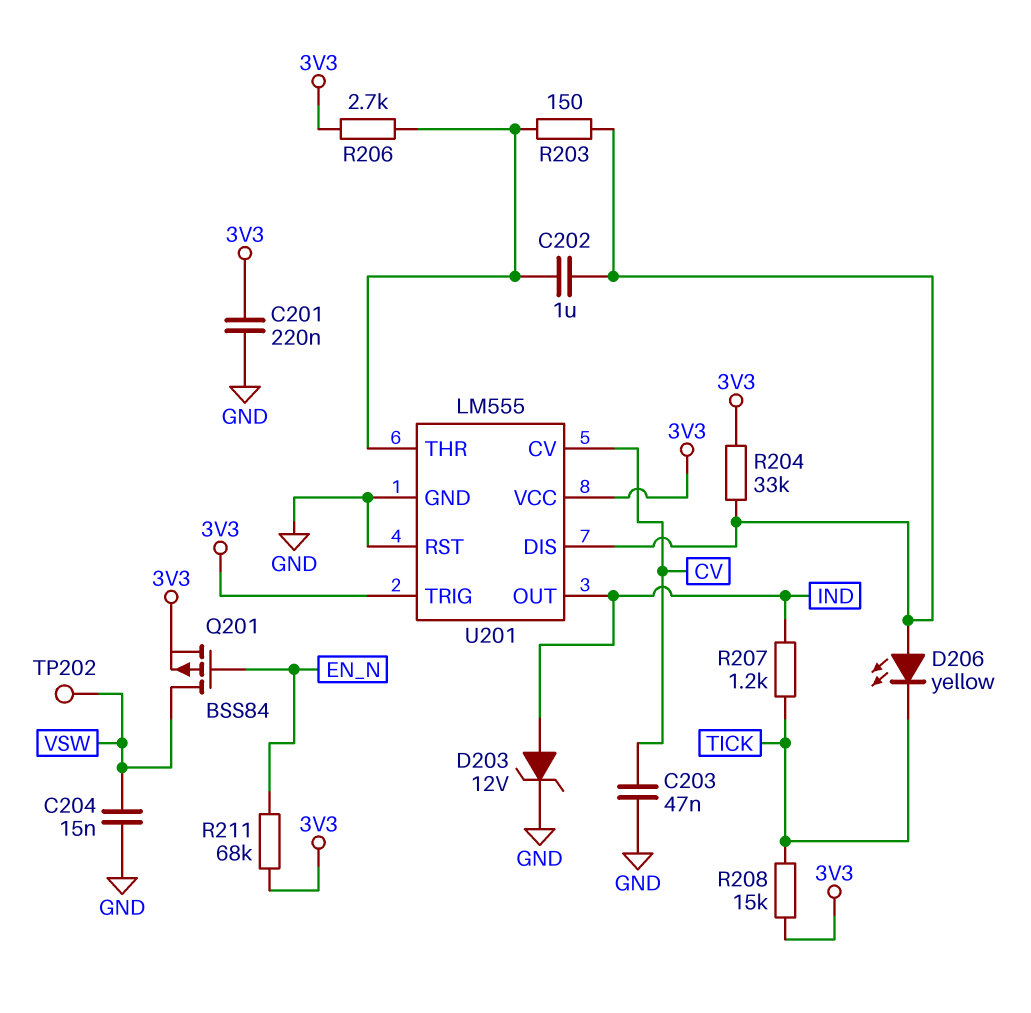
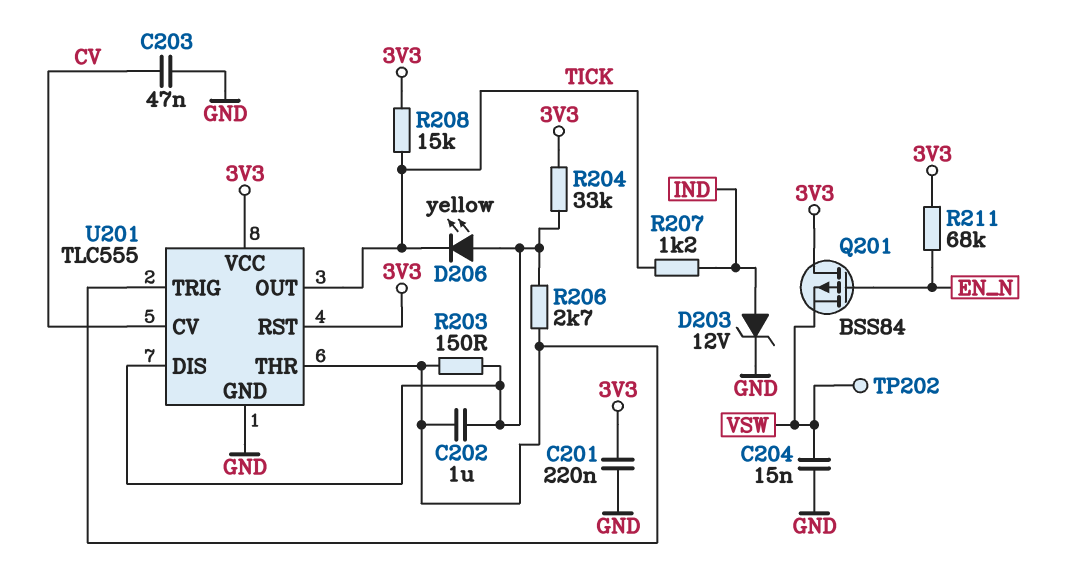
Q201: PMOS BSS84 (G EN_N, D VSW, S 3V3) -> PMOS BSS84 (G EN_N, D 3V3, S VSW)
R206: 2.7k (3V3, U201/THR) -> 2.7k (U201/DIS, U201/THR)
U201: LM555 -> TLC555
U201 pin OUT: IND -> TICK
U201 pin RST: GND -> 3V3
U201 pin TRIG: 3V3 -> U201/THR

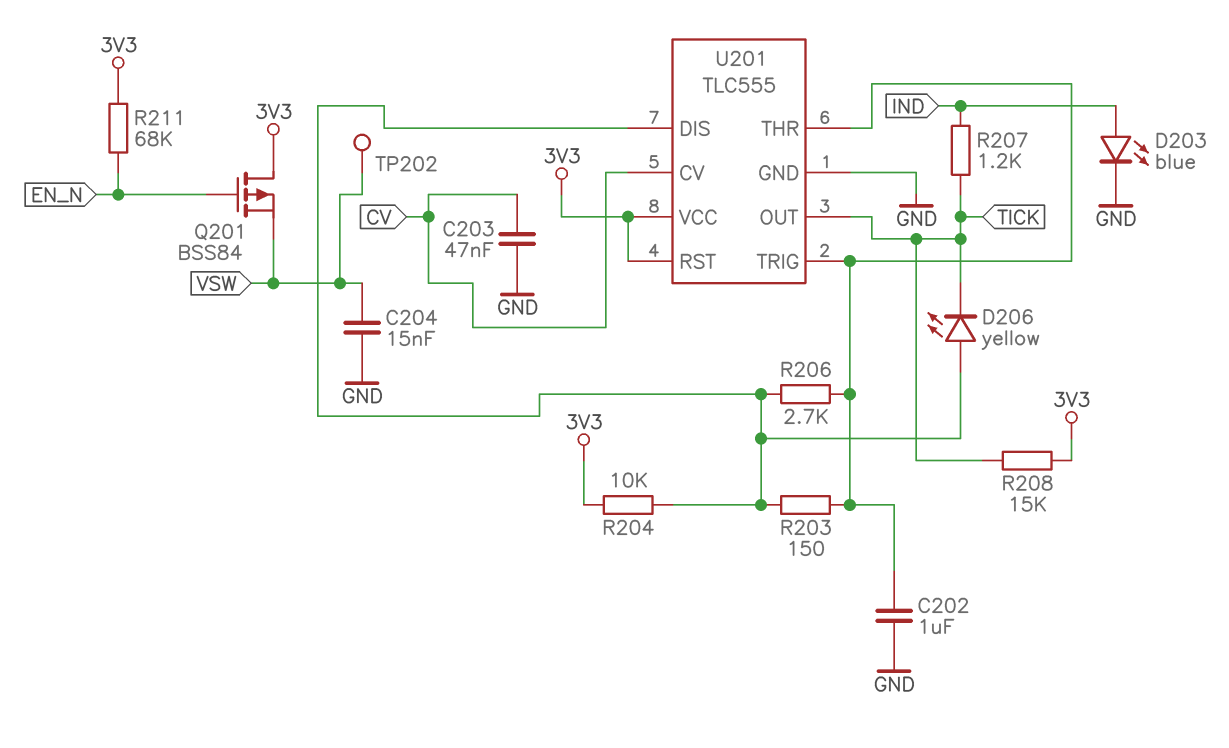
C201: 220nF (3V3, GND) -> none
C202: 1uF (U201/DIS, U201/THR) -> 1uF (GND, U201/THR)
D203: zener 12V (A IND, K GND) -> LED blue (A IND, K GND)
R204: 33k (3V3, U201/DIS) -> 10k (3V3, U201/DIS)

